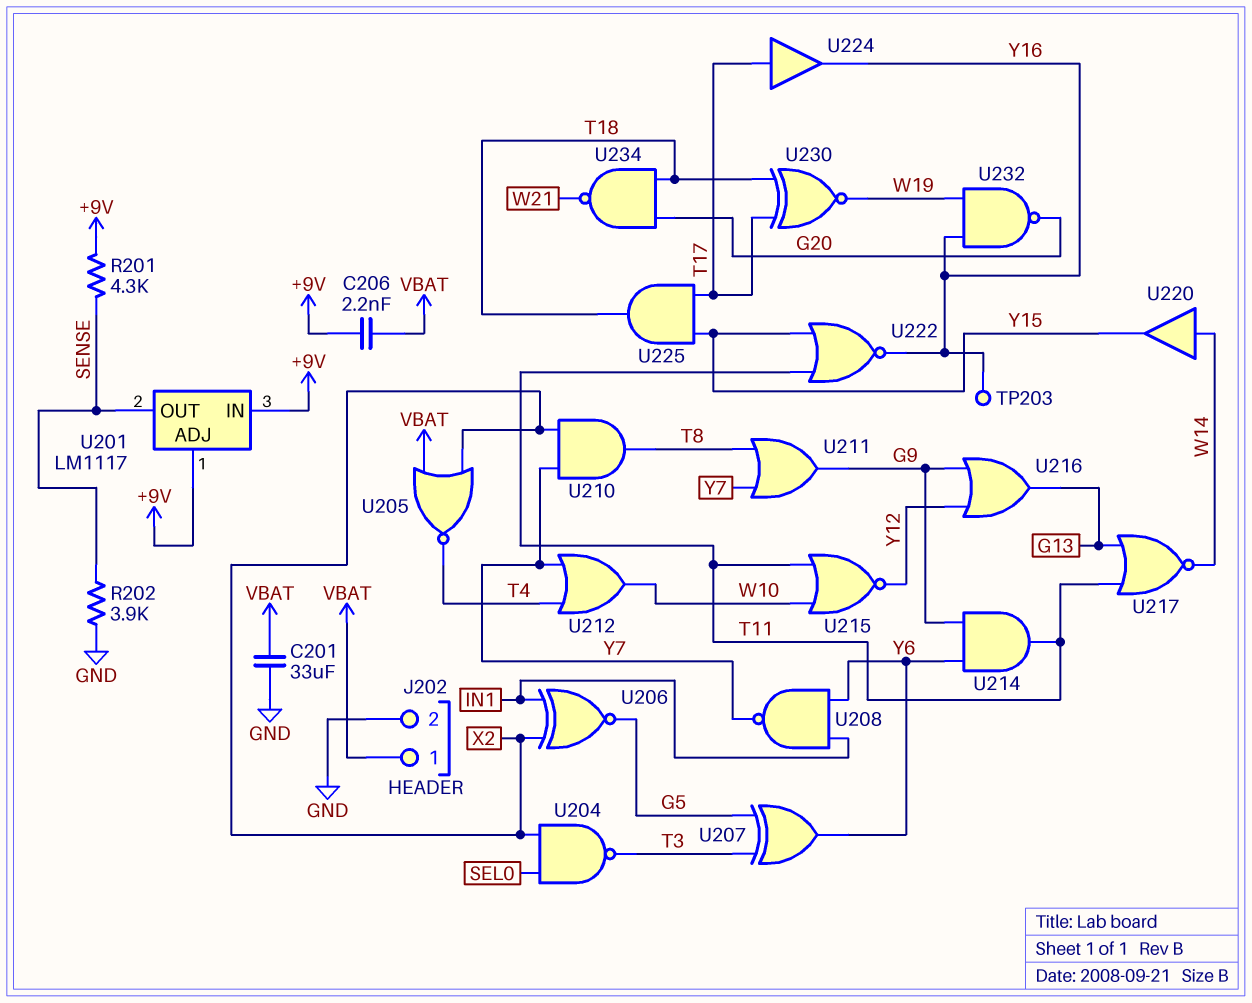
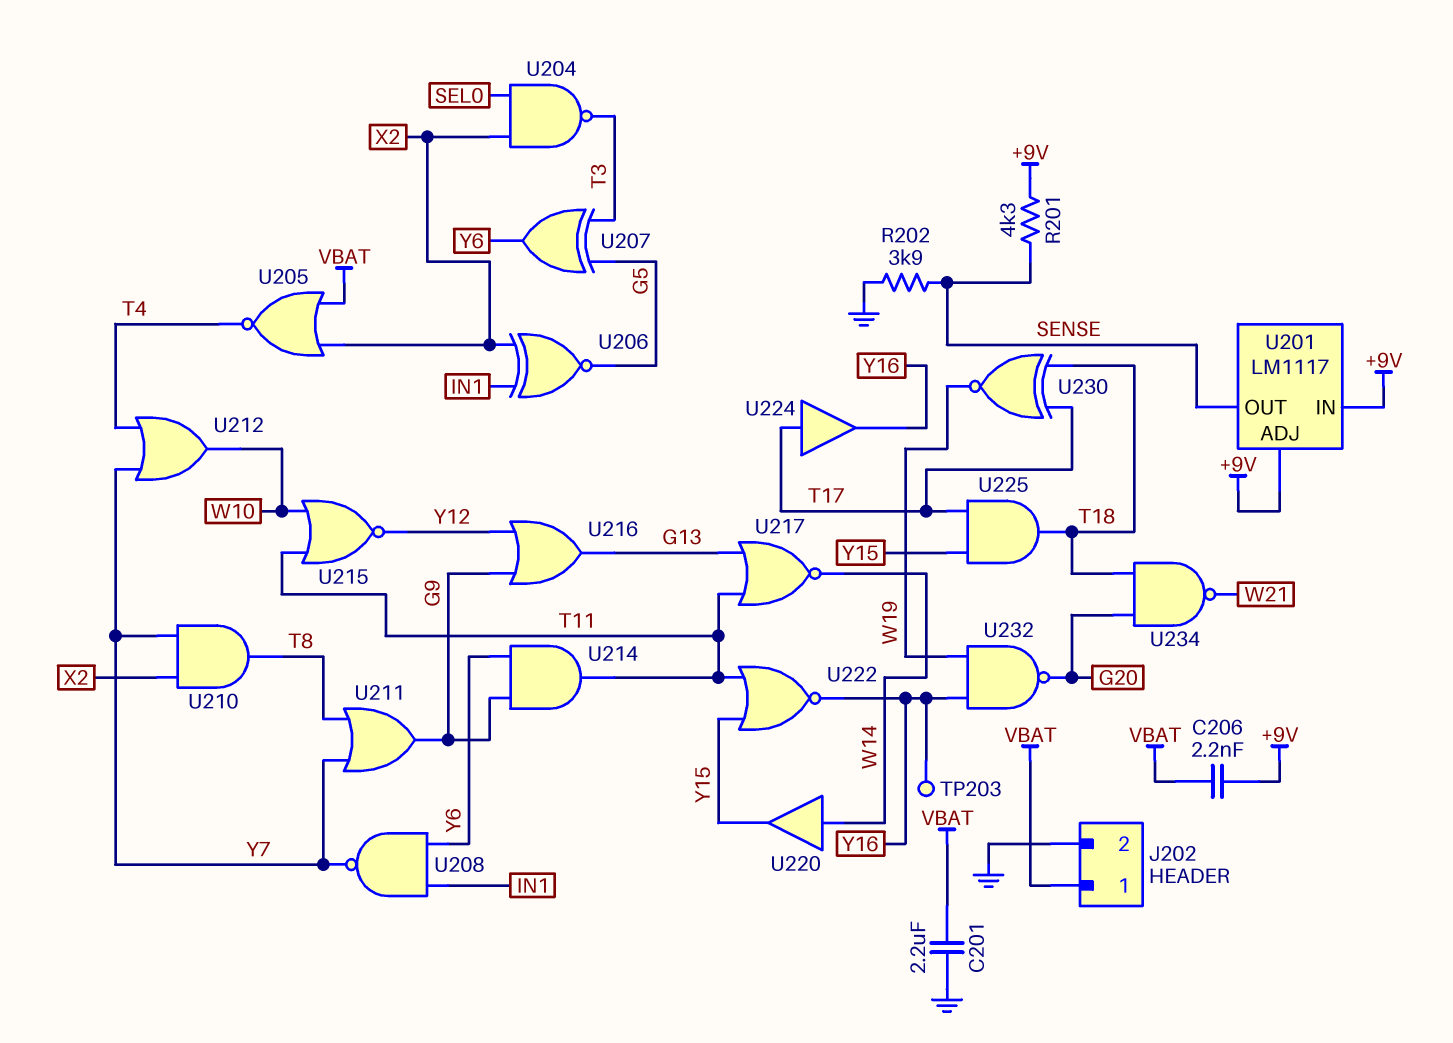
C201: 33uF (GND, VBAT) -> 2.2uF (GND, VBAT)

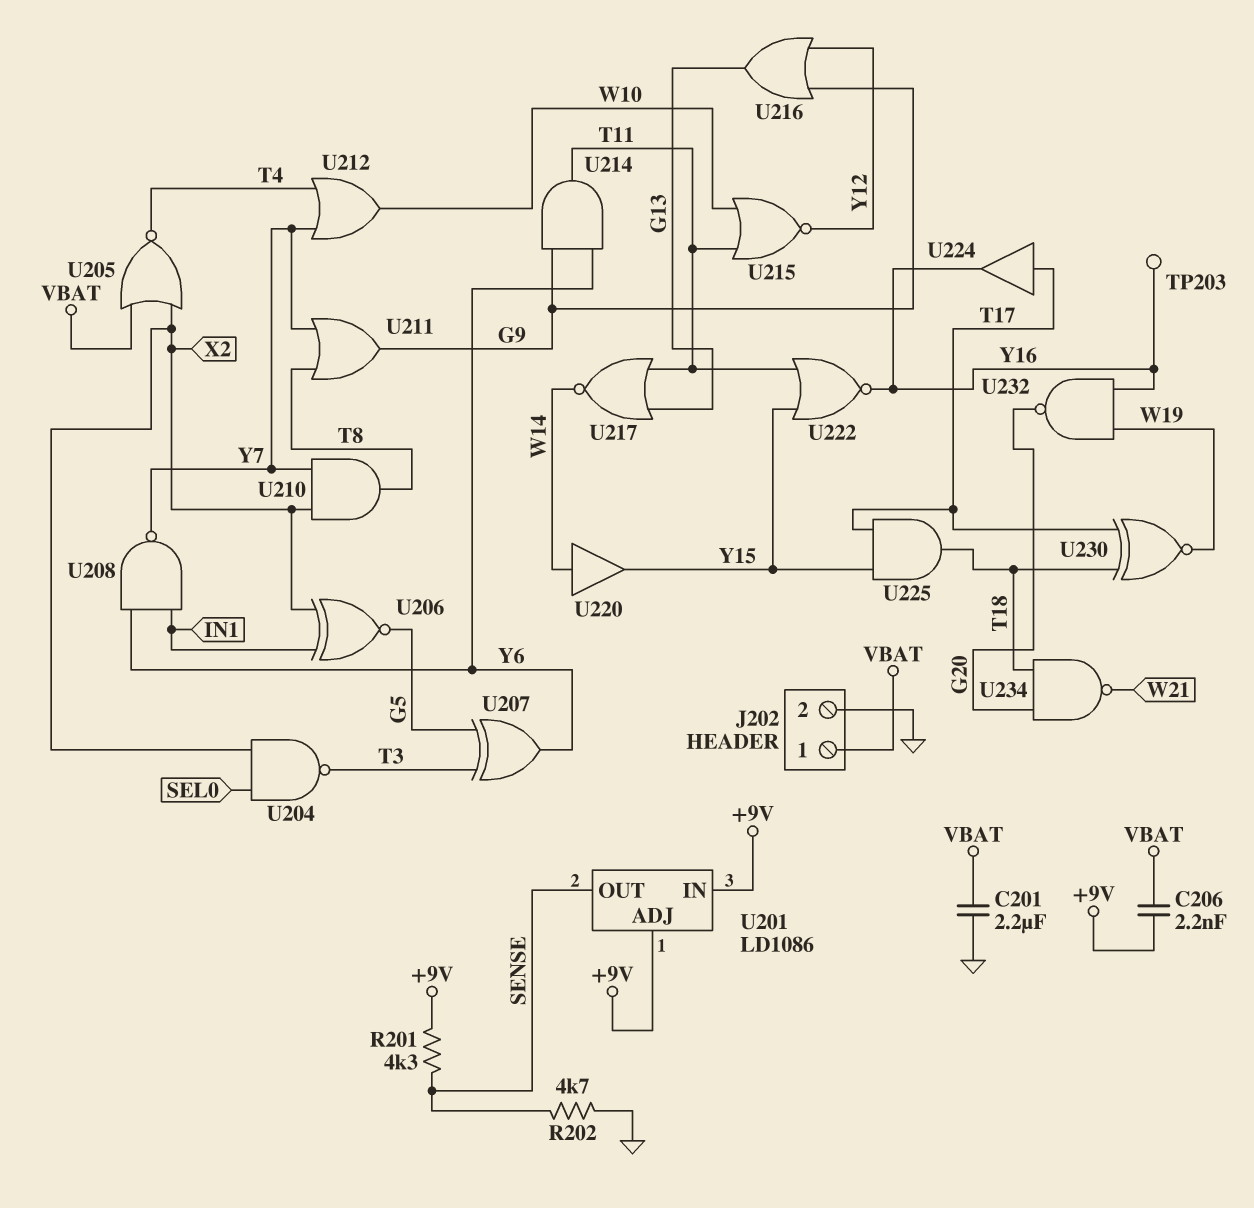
R202: 3.9k (GND, SENSE) -> 4.7k (GND, SENSE)
U201: LM1117 -> LD1086

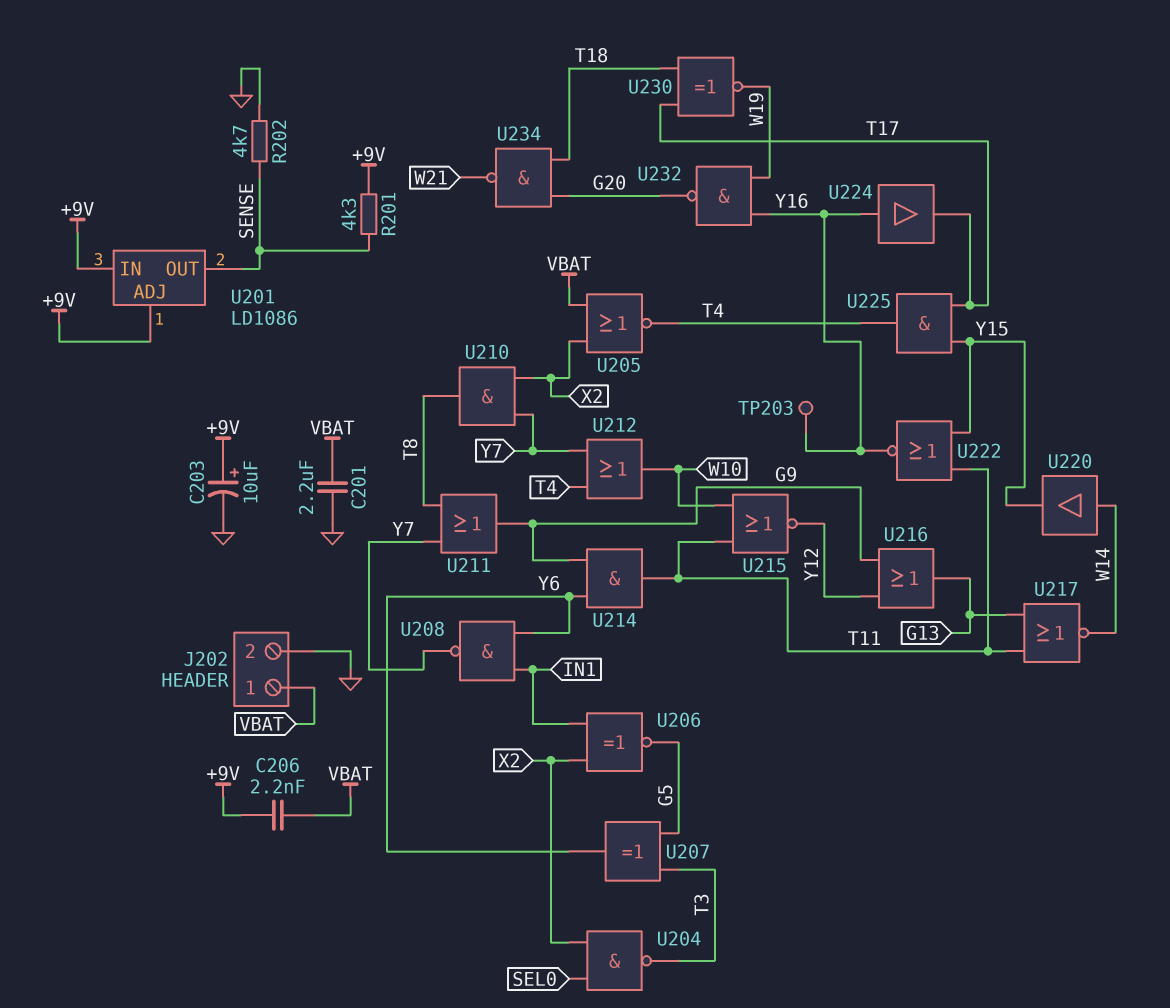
C203: none -> 10uF (plus +9V, minus GND)
U224: buffer (in T17, out Y16) -> buffer (in Y16, out T17)
U225: AND (in T17, in Y15, out T18) -> AND (in T17, in Y15, out T4)

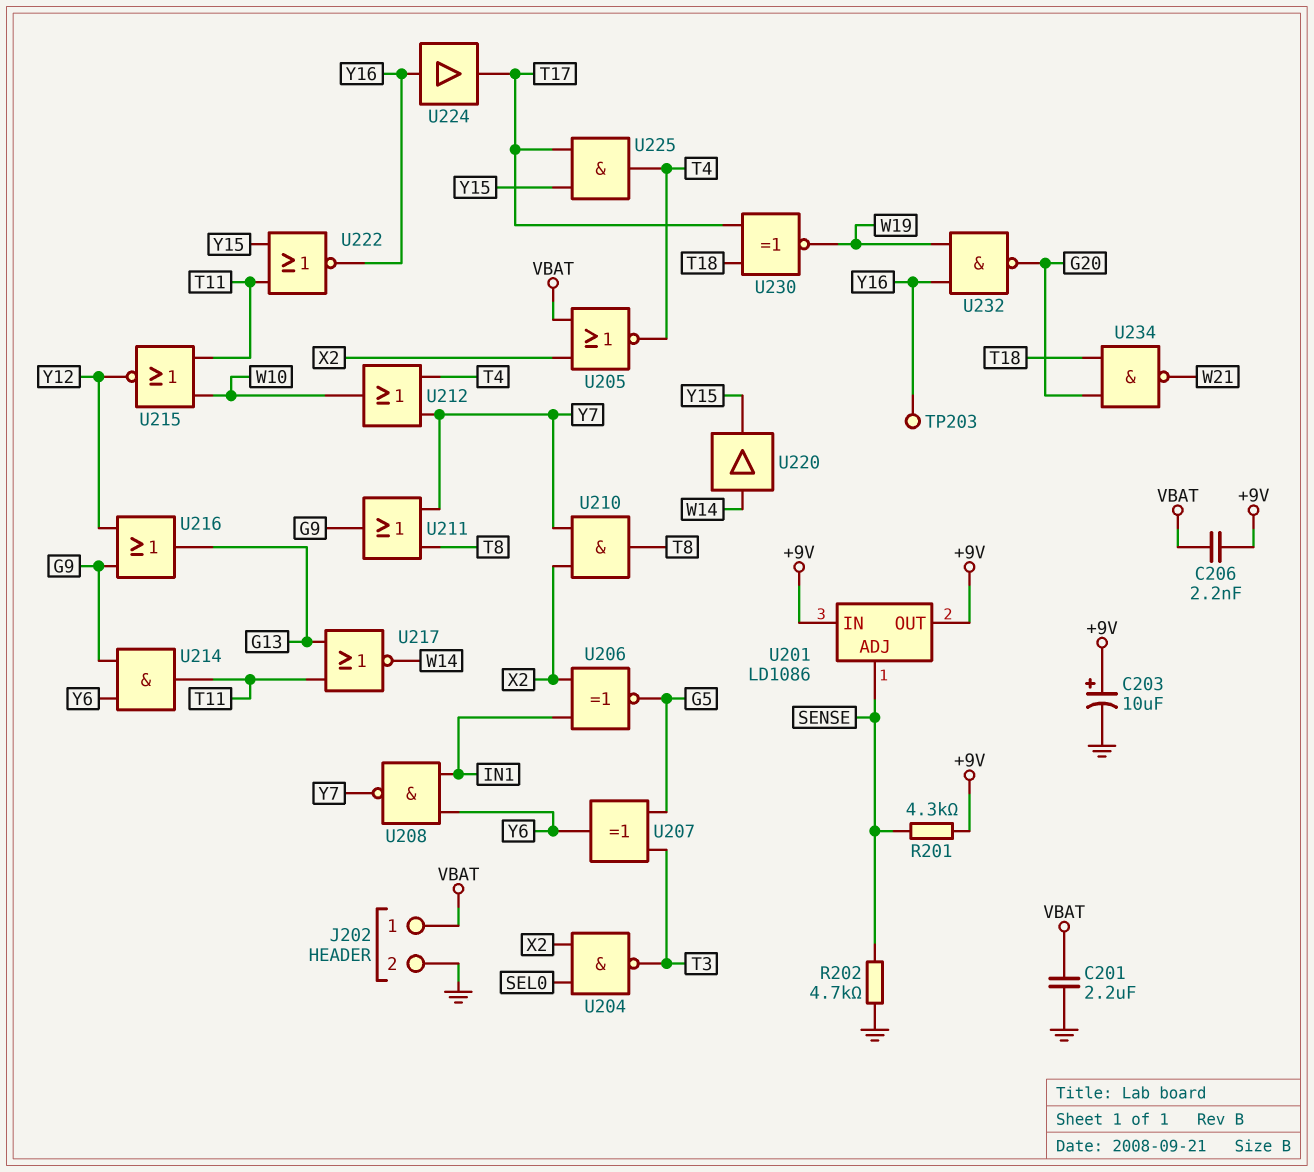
U201 pin ADJ: +9V -> SENSE
U201 pin OUT: SENSE -> +9V

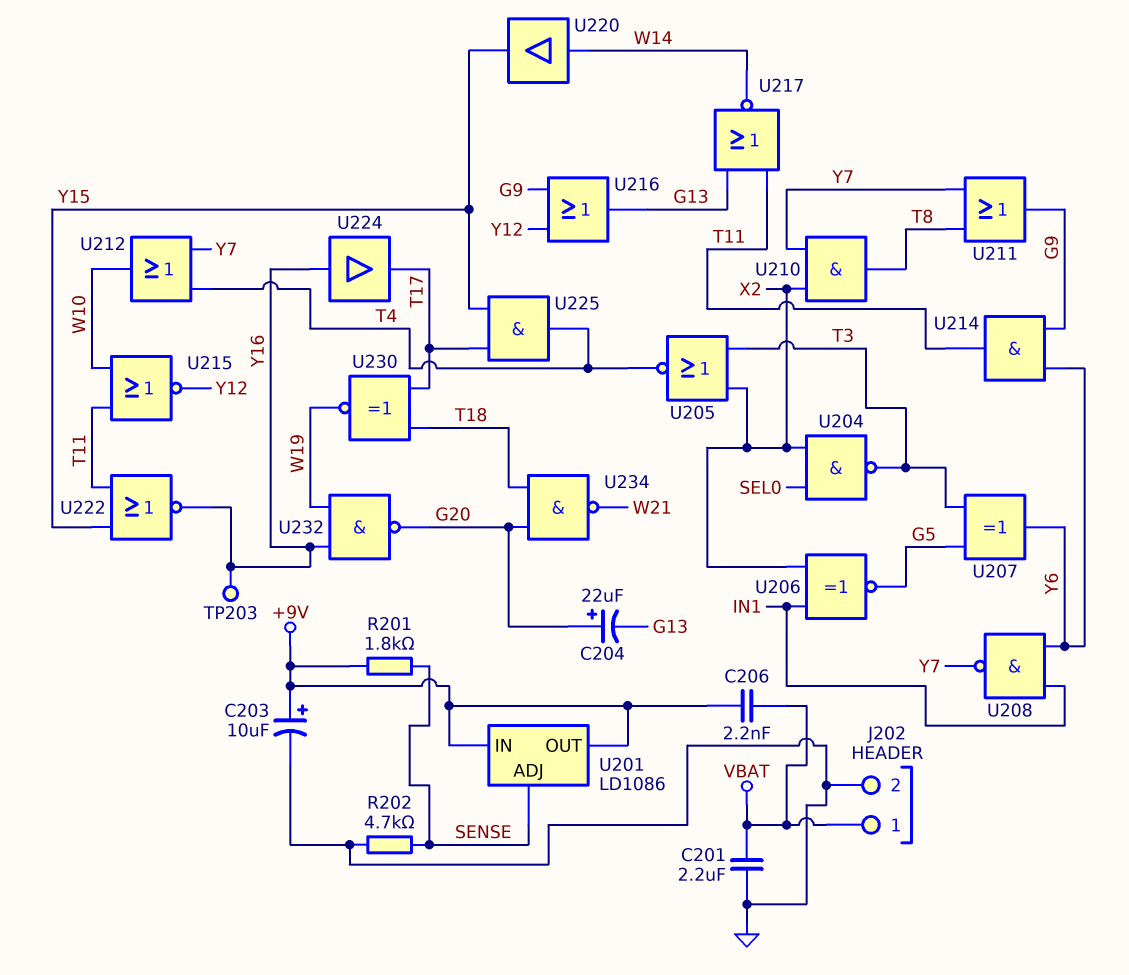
C204: none -> 22uF (plus G20, minus G13)
R201: 4.3k (+9V, SENSE) -> 1.8k (+9V, SENSE)
U205: NOR (in VBAT, in X2, out T4) -> NOR (in T3, in X2, out T4)

